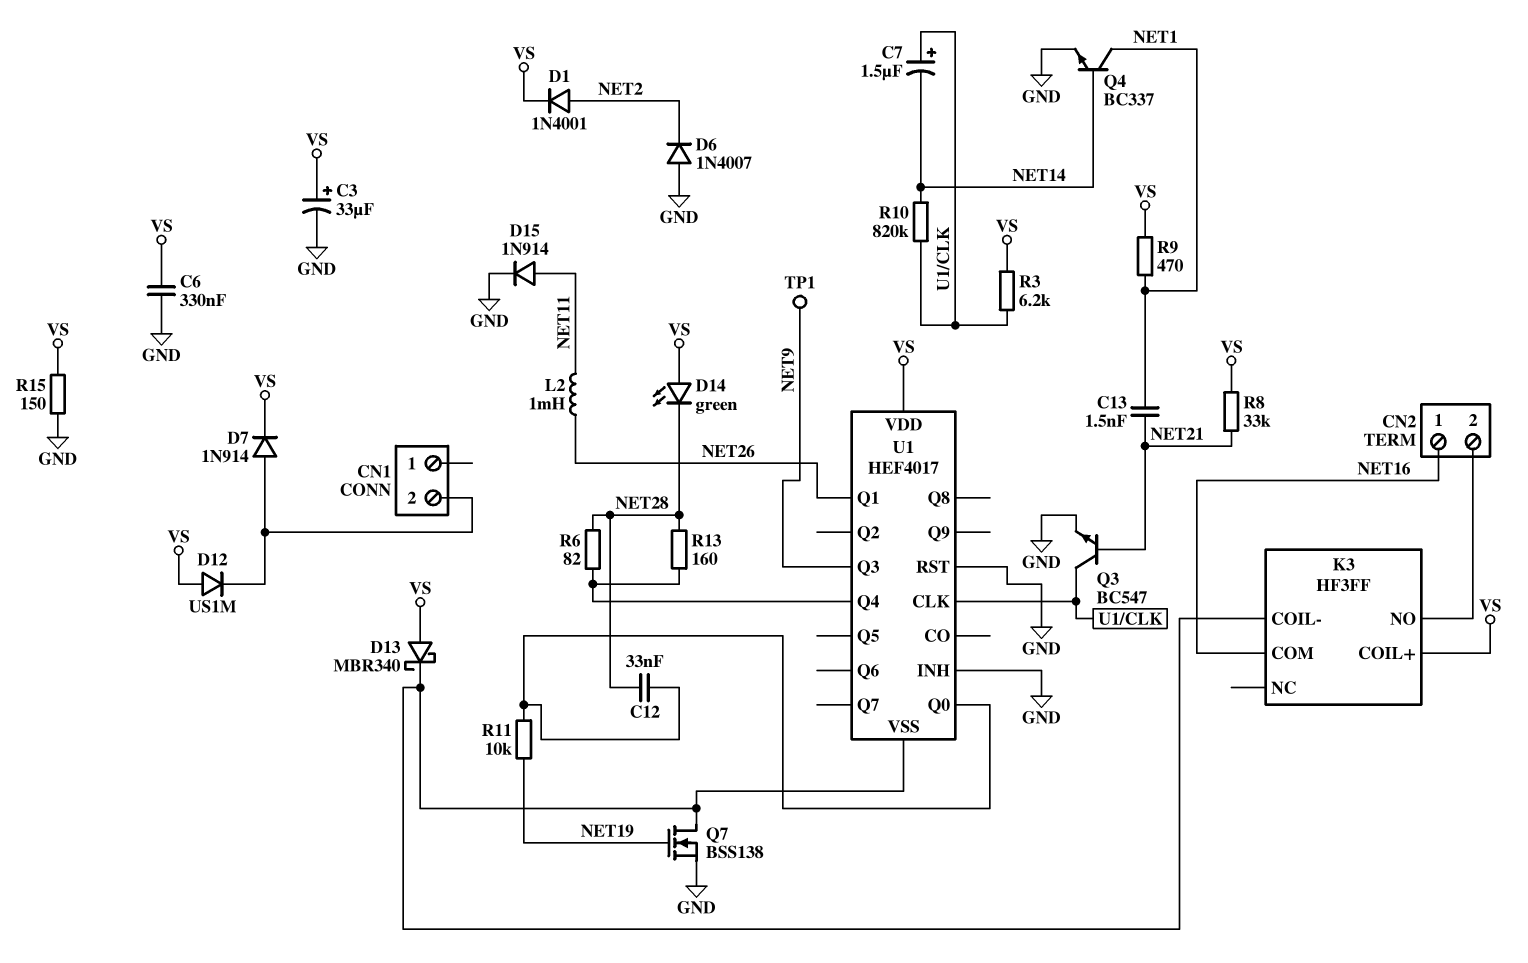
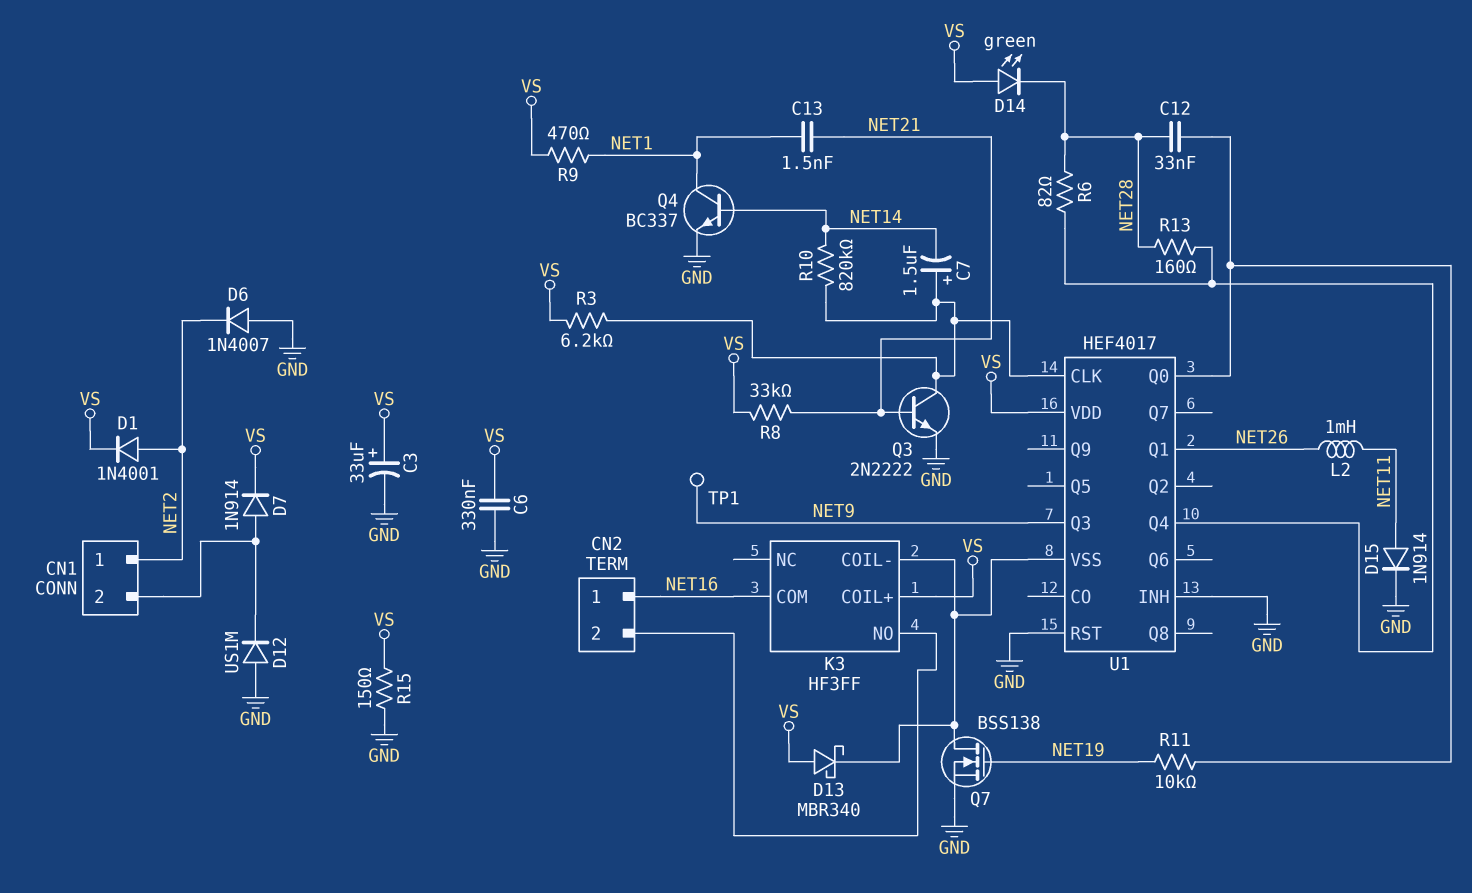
CN1 pin 1: none -> NET2
D12: diode US1M (A VS, K CN1/2) -> diode US1M (A GND, K CN1/2)
Q3: NPN BC547 (B NET21, C U1/CLK, E GND) -> NPN 2N2222 (B NET21, C U1/CLK, E GND)

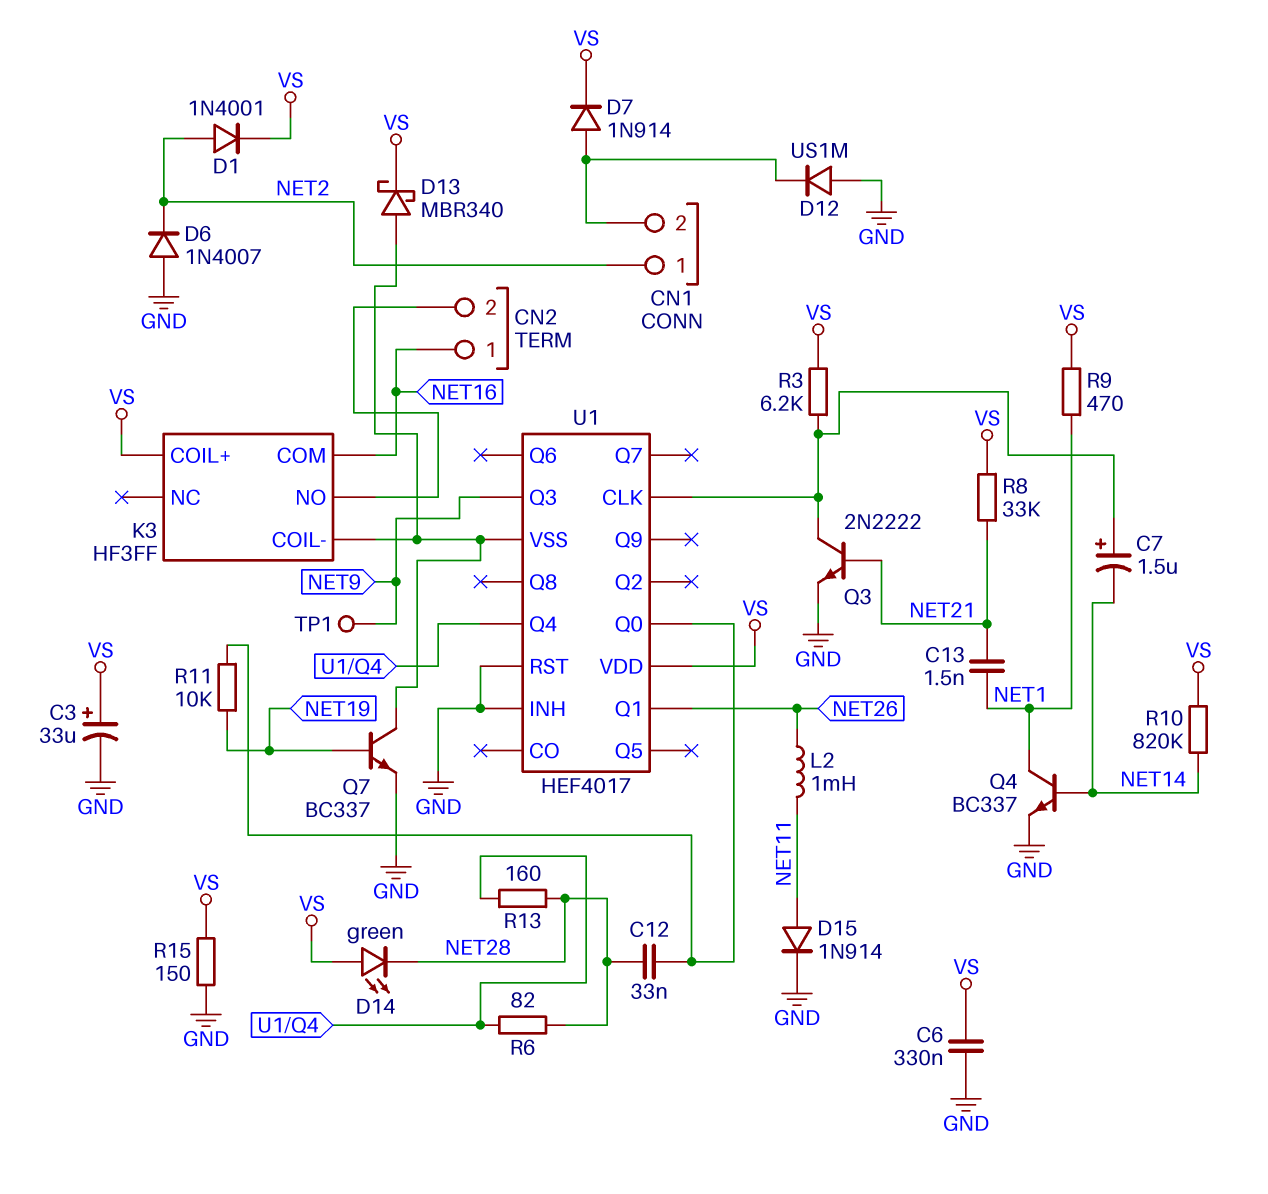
D13: schottky MBR340 (A VS, K K3/COIL-) -> schottky MBR340 (A K3/COIL-, K VS)
Q7: NMOS BSS138 (G NET19, D K3/COIL-, S GND) -> NPN BC337 (B NET19, C K3/COIL-, E GND)
R10: 820k (NET14, U1/CLK) -> 820k (NET14, VS)

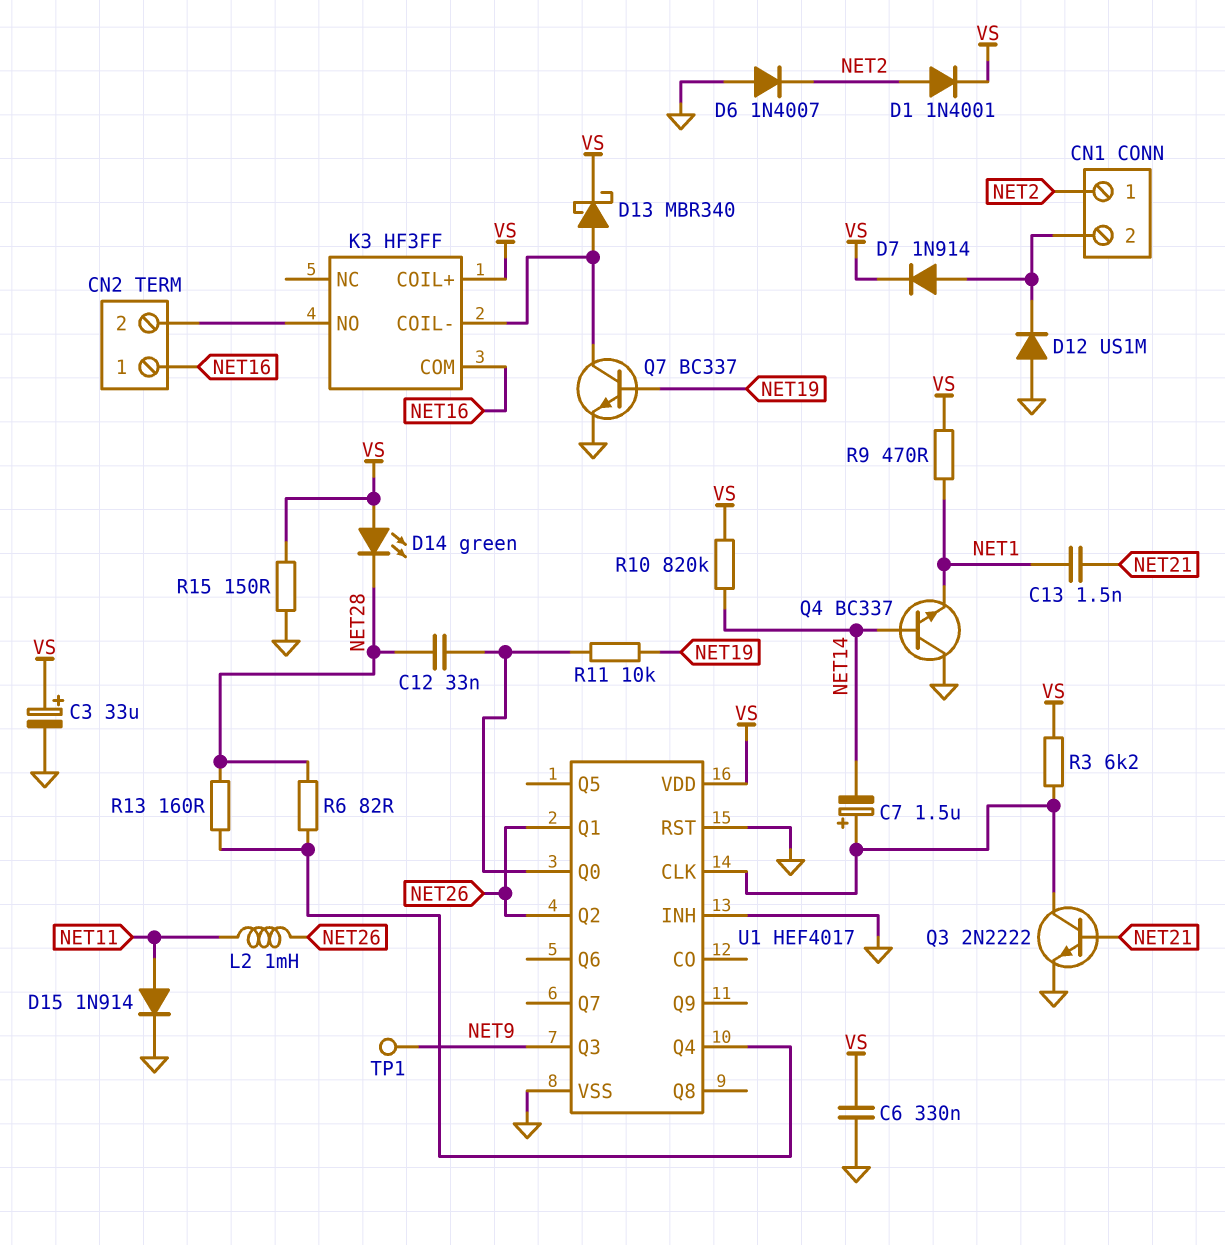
Q4: NPN BC337 (B NET14, C NET1, E GND) -> NPN BC337 (B NET14, C GND, E NET1)
R8: 33k (NET21, VS) -> none
U1 pin Q2: none -> NET26
U1 pin VSS: K3/COIL- -> GND

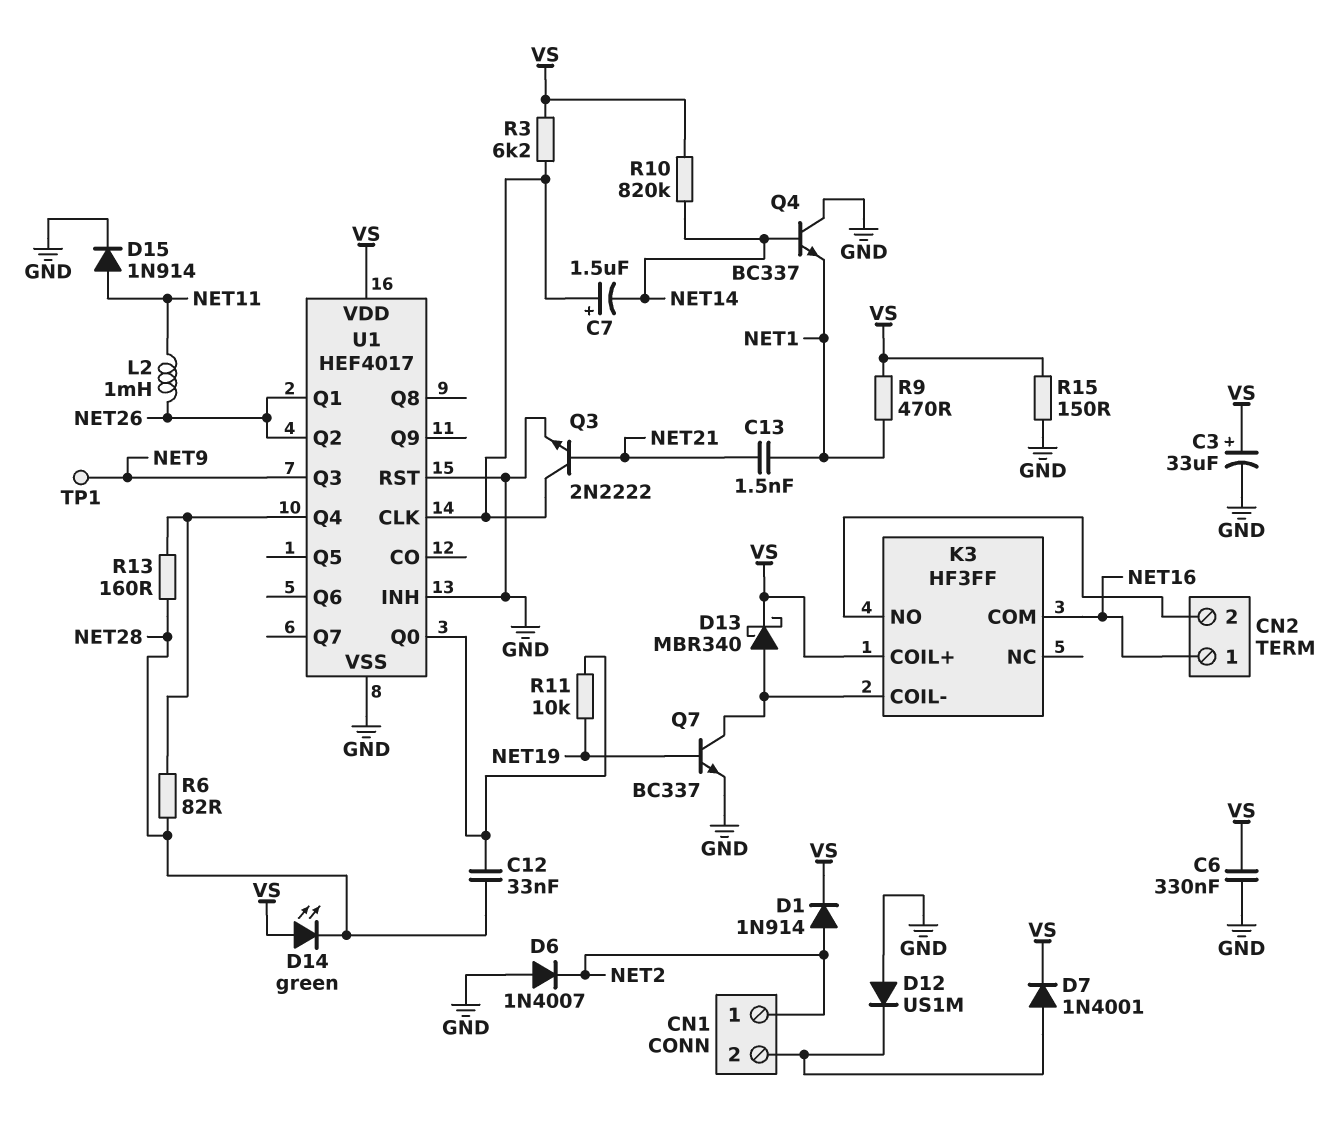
D1: diode 1N4001 (A NET2, K VS) -> diode 1N914 (A NET2, K VS)
D7: diode 1N914 (A CN1/2, K VS) -> diode 1N4001 (A CN1/2, K VS)

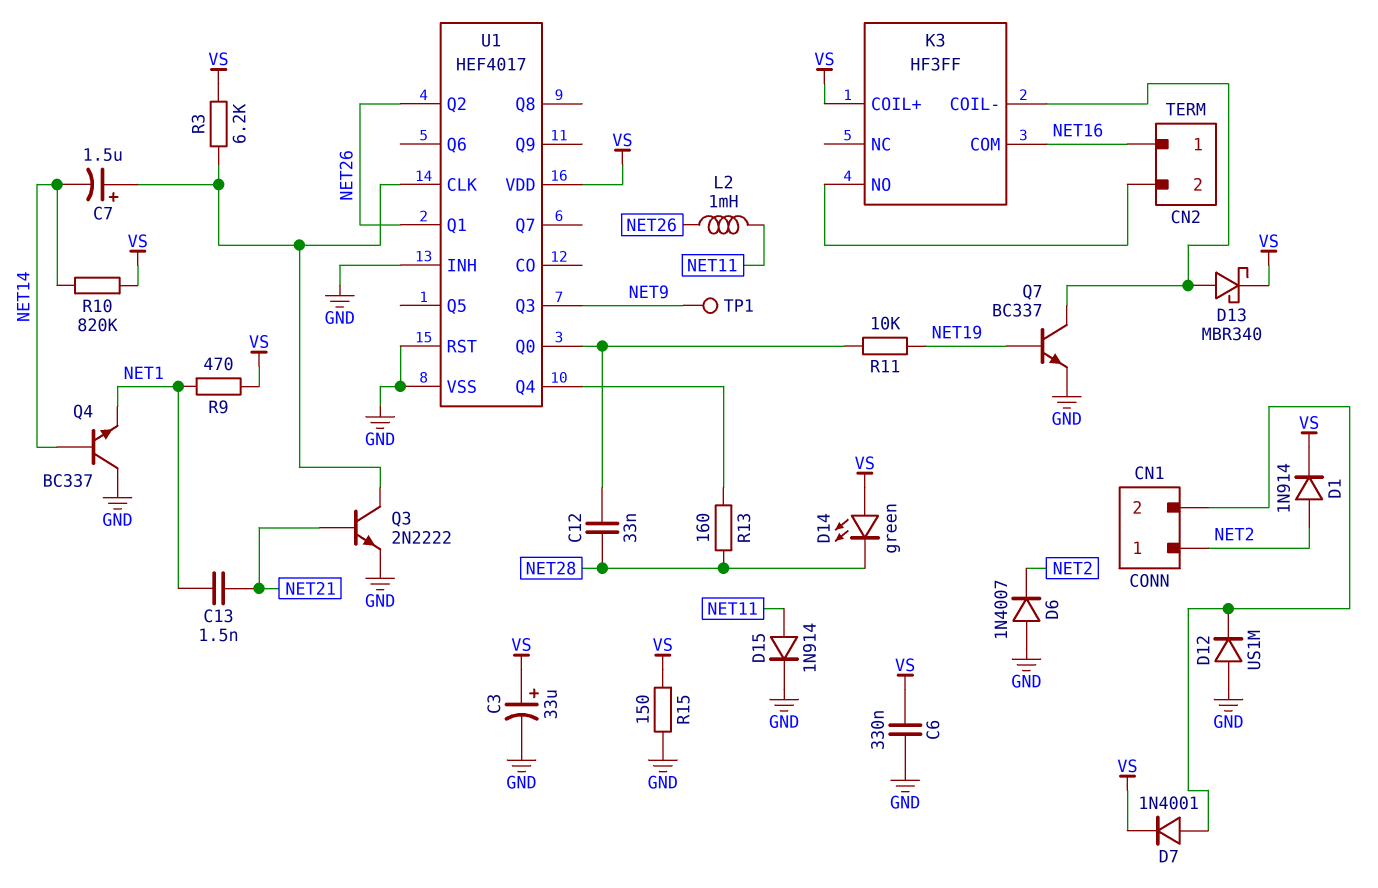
R6: 82 (NET28, U1/Q4) -> none

